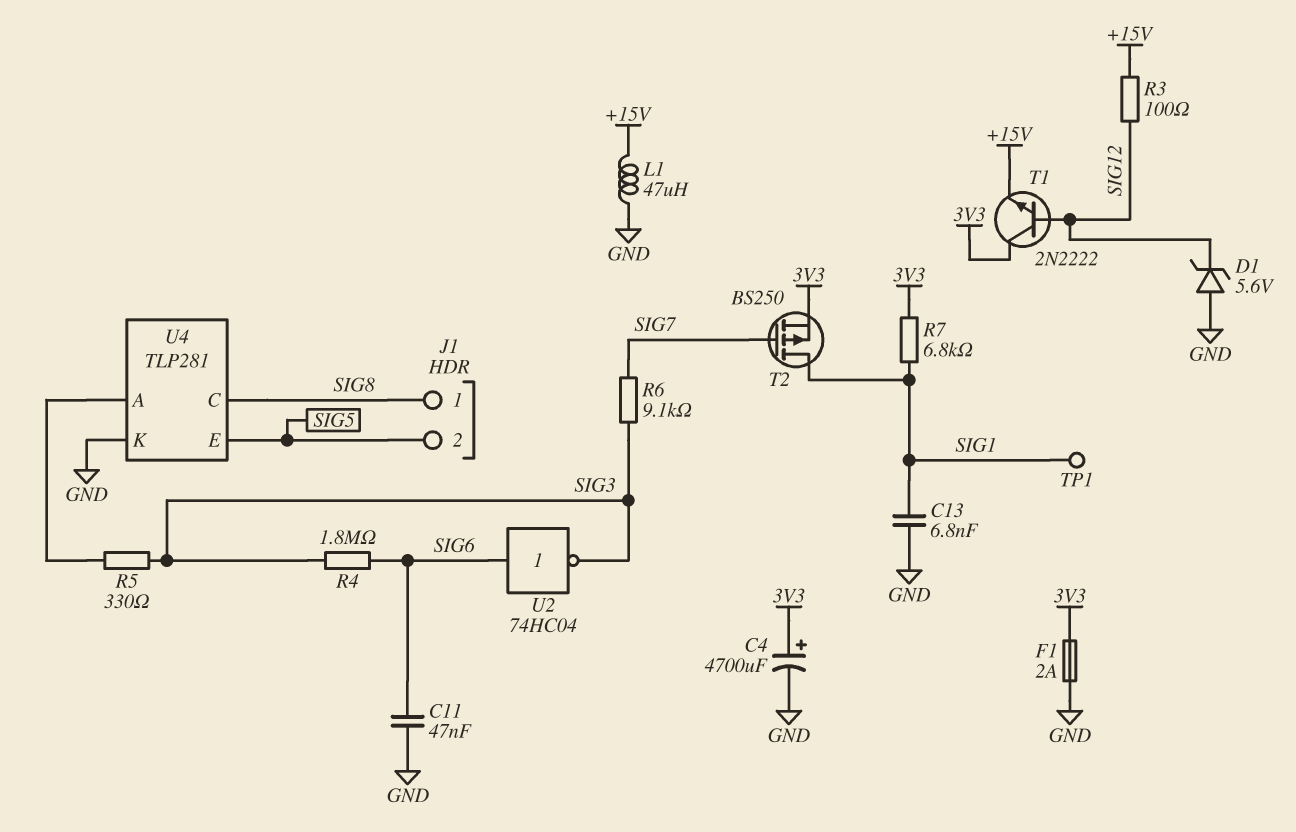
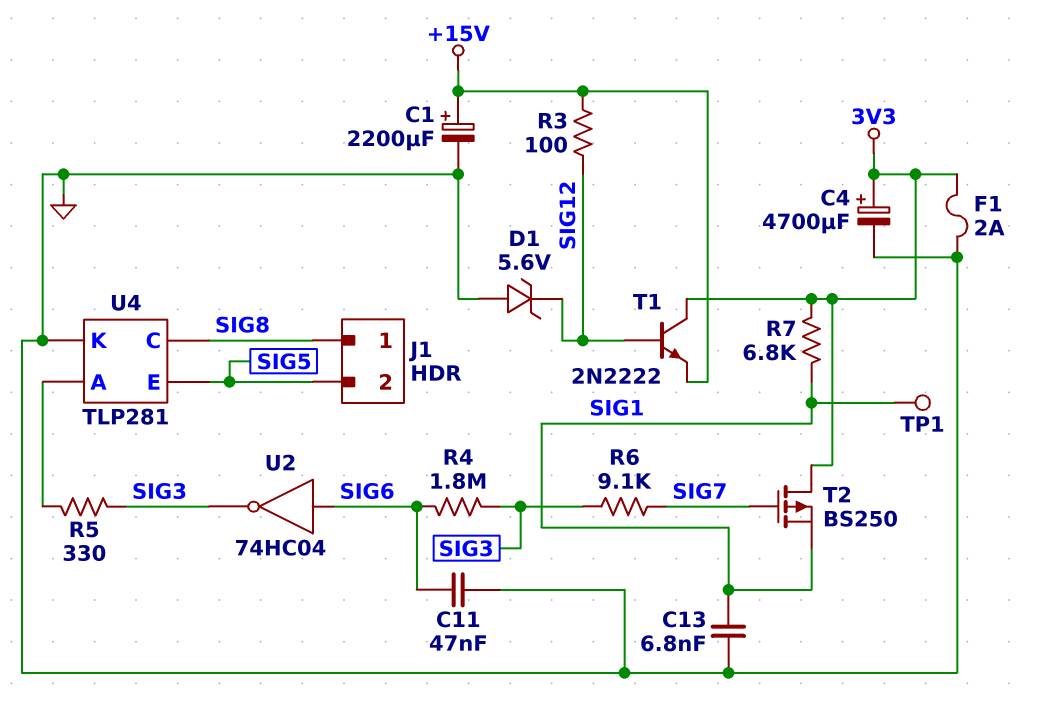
C1: none -> 2200uF (plus +15V, minus GND)
L1: 47uH (+15V, GND) -> none
T2: PMOS BS250 (G SIG7, D SIG1, S 3V3) -> PMOS BS250 (G SIG7, D 3V3, S SIG1)

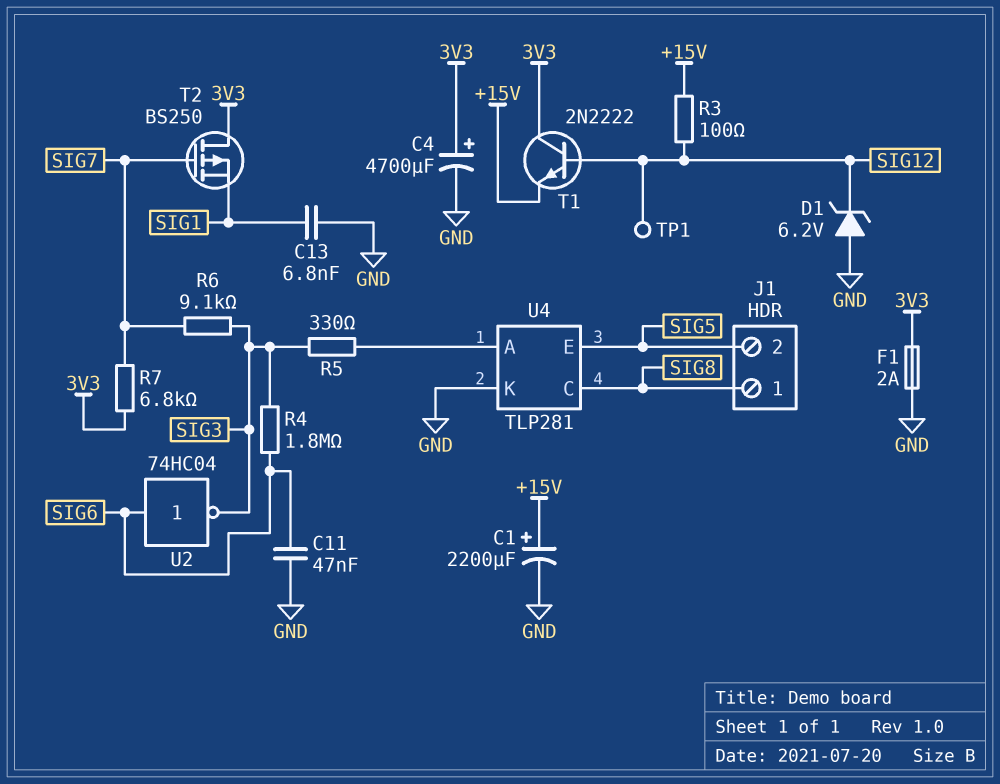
D1: zener 5.6V (A GND, K SIG12) -> zener 6.2V (A GND, K SIG12)
R7: 6.8k (3V3, SIG1) -> 6.8k (3V3, SIG7)
TP1: test point (SIG1) -> test point (SIG12)

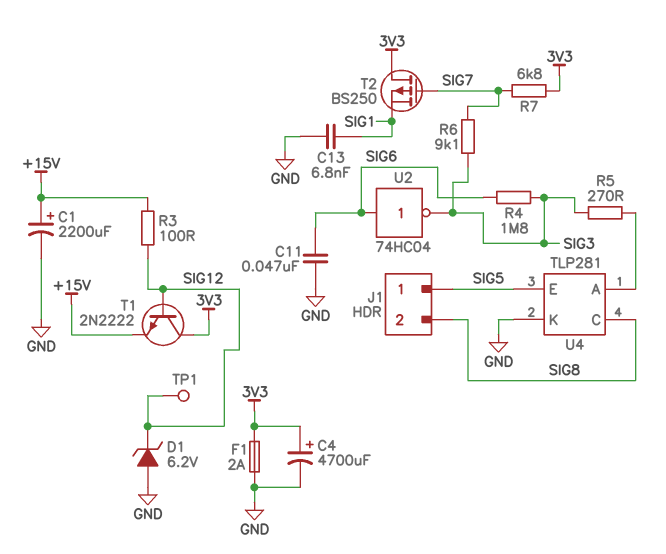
J1 pin 1: SIG8 -> SIG5
J1 pin 2: SIG5 -> SIG8
R5: 330 (SIG3, U4/A) -> 270 (SIG3, U4/A)

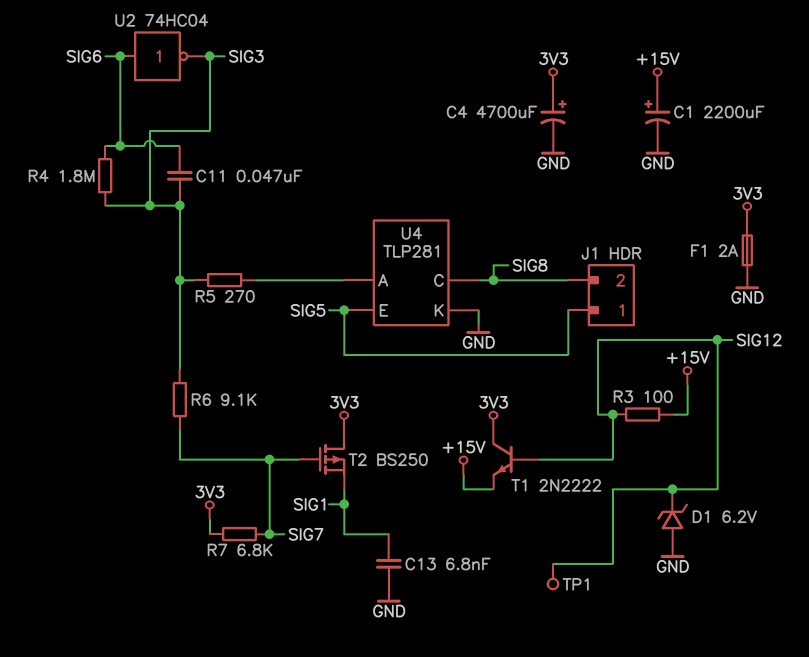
C11: 47nF (GND, SIG6) -> 47nF (SIG3, SIG6)

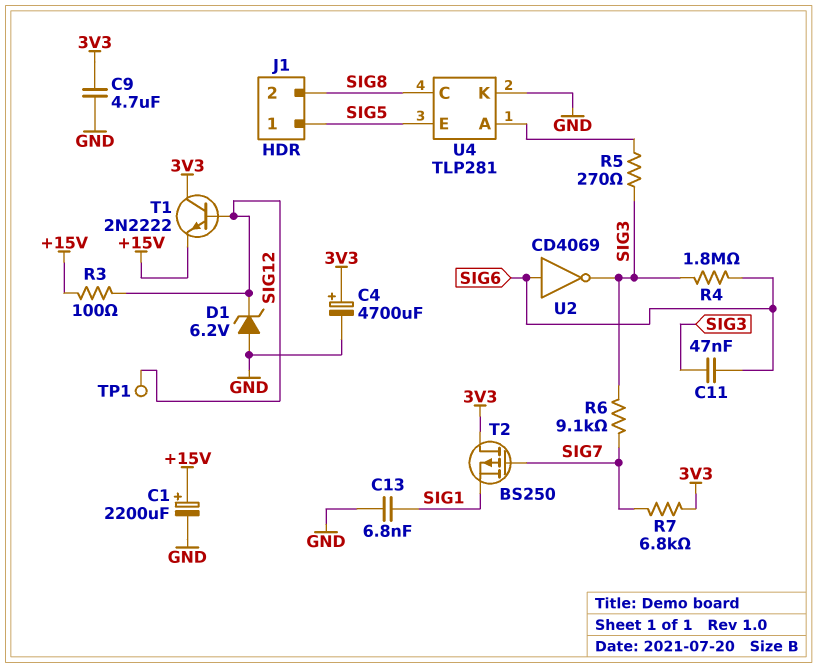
C9: none -> 4.7uF (3V3, GND)
F1: 2A (3V3, GND) -> none
U2: NOT 74HC04 (in SIG6, out SIG3) -> NOT CD4069 (in SIG6, out SIG3)

